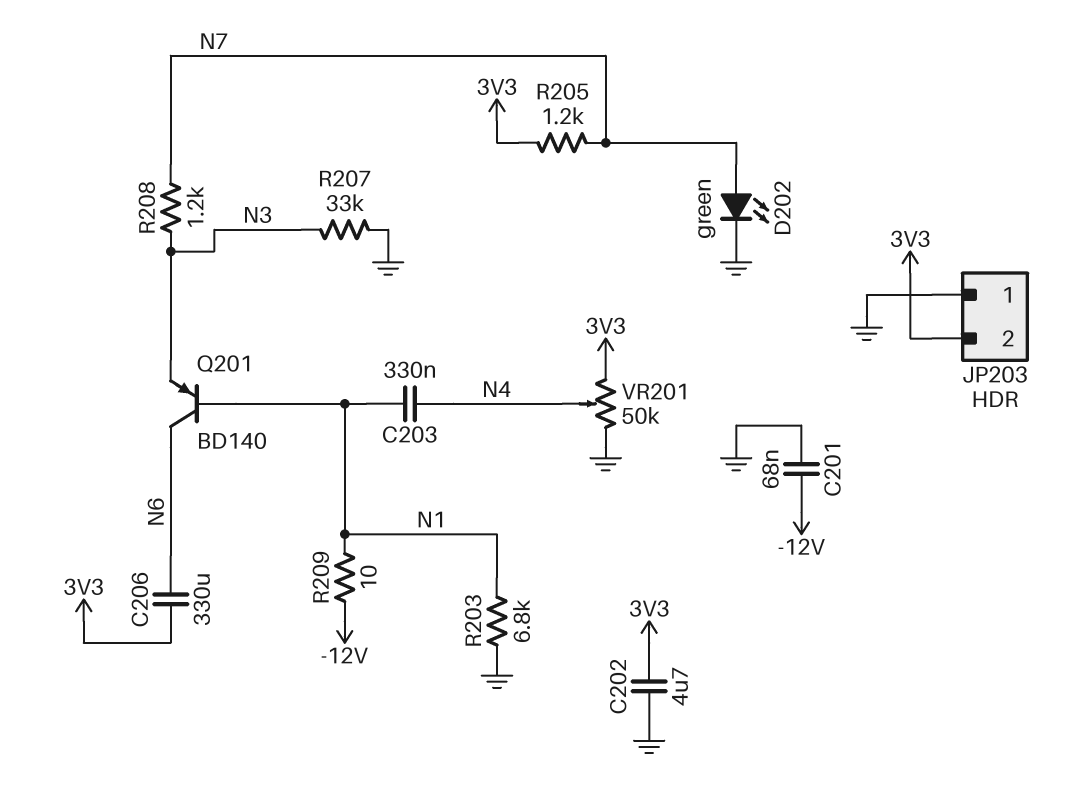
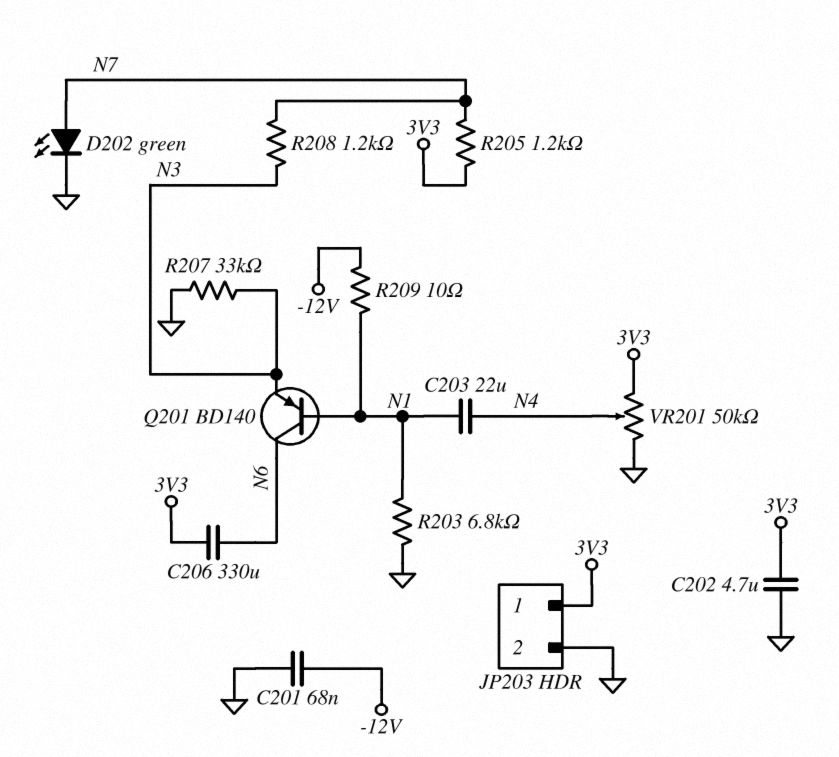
C203: 330nF (N1, N4) -> 22uF (N1, N4)
JP203 pin 1: GND -> 3V3
JP203 pin 2: 3V3 -> GND

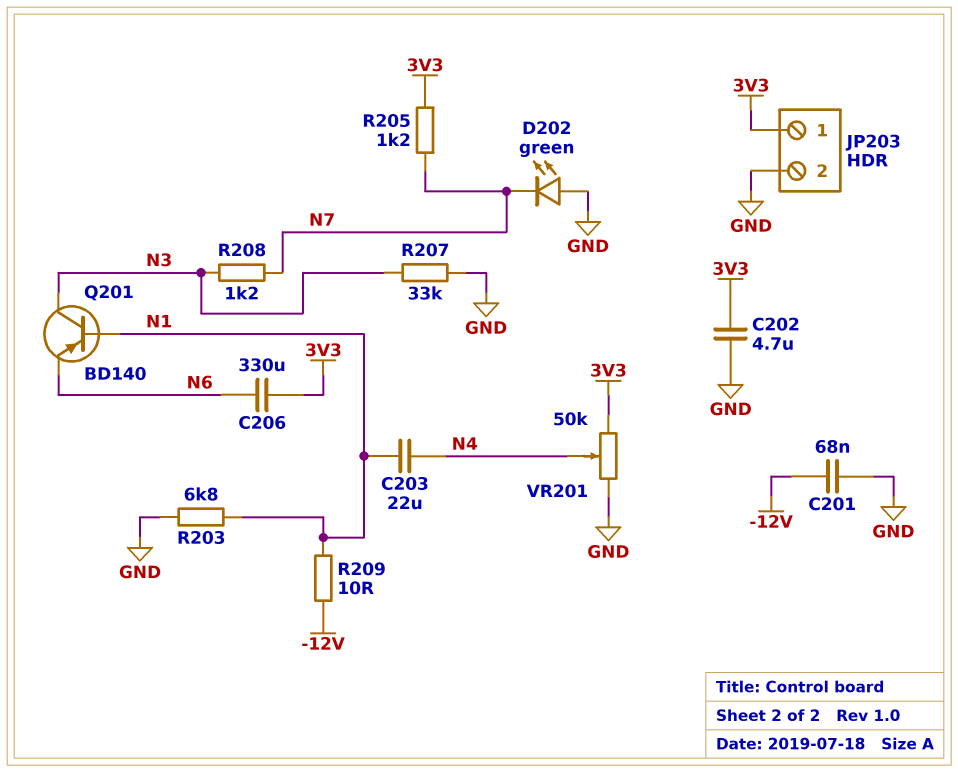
D202: LED green (A N7, K GND) -> LED green (A GND, K N7)
Q201: PNP BD140 (B N1, C N6, E N3) -> PNP BD140 (B N1, C N3, E N6)

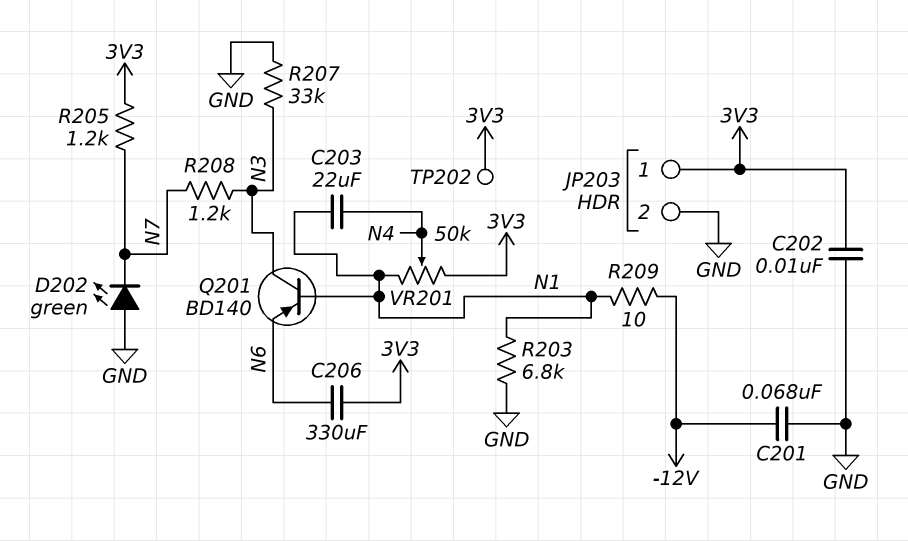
C202: 4.7uF (3V3, GND) -> 10nF (3V3, GND)
TP202: none -> test point (3V3)
VR201: 50k (3V3, GND, wiper N4) -> 50k (3V3, N1, wiper N4)

